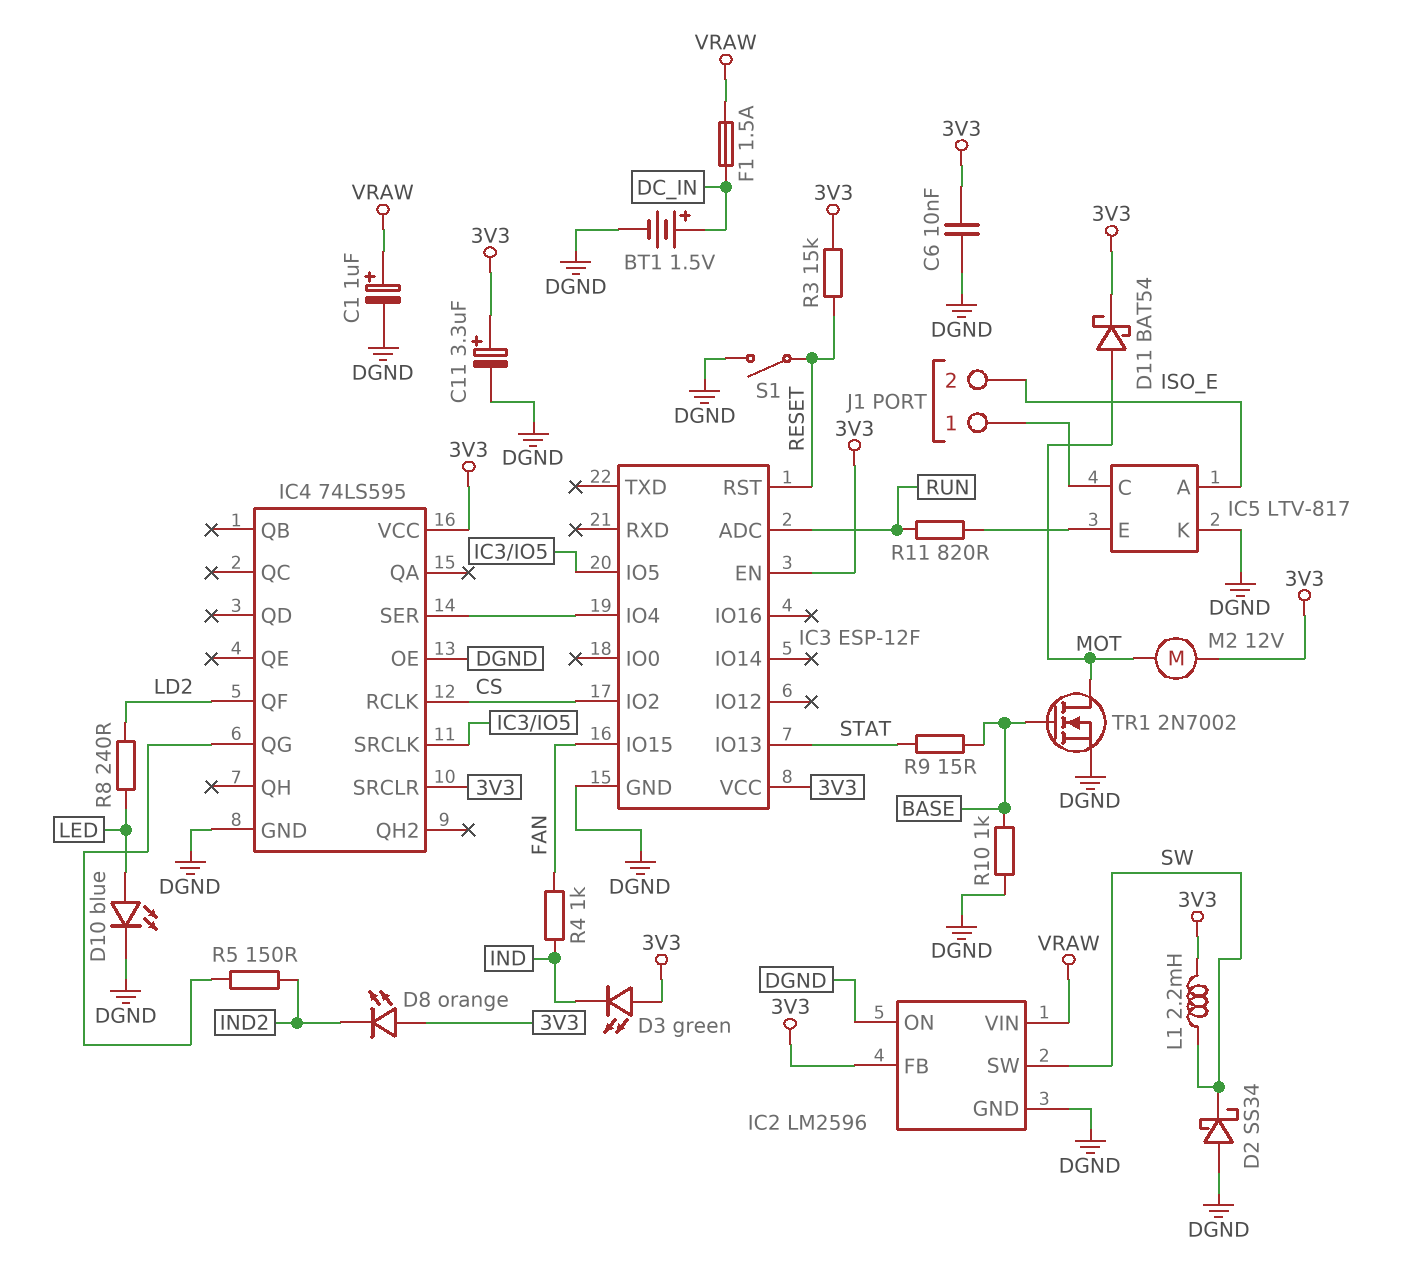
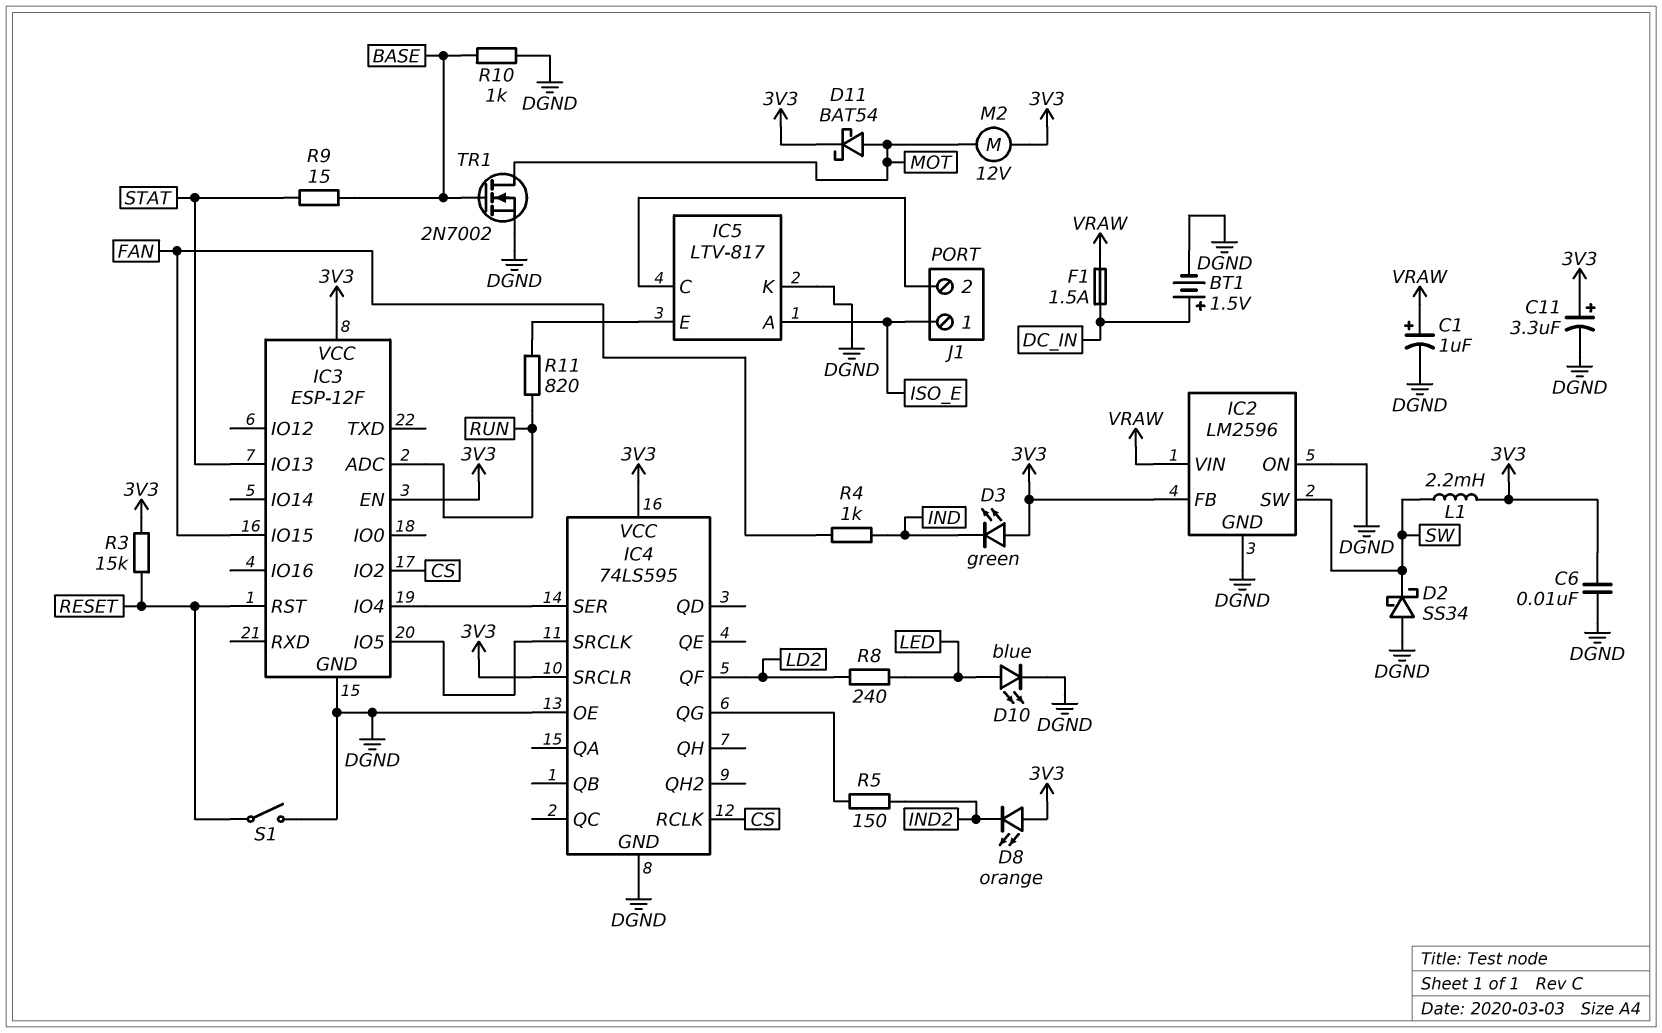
J1 pin 1: IC5/C -> ISO_E
J1 pin 2: ISO_E -> IC5/C

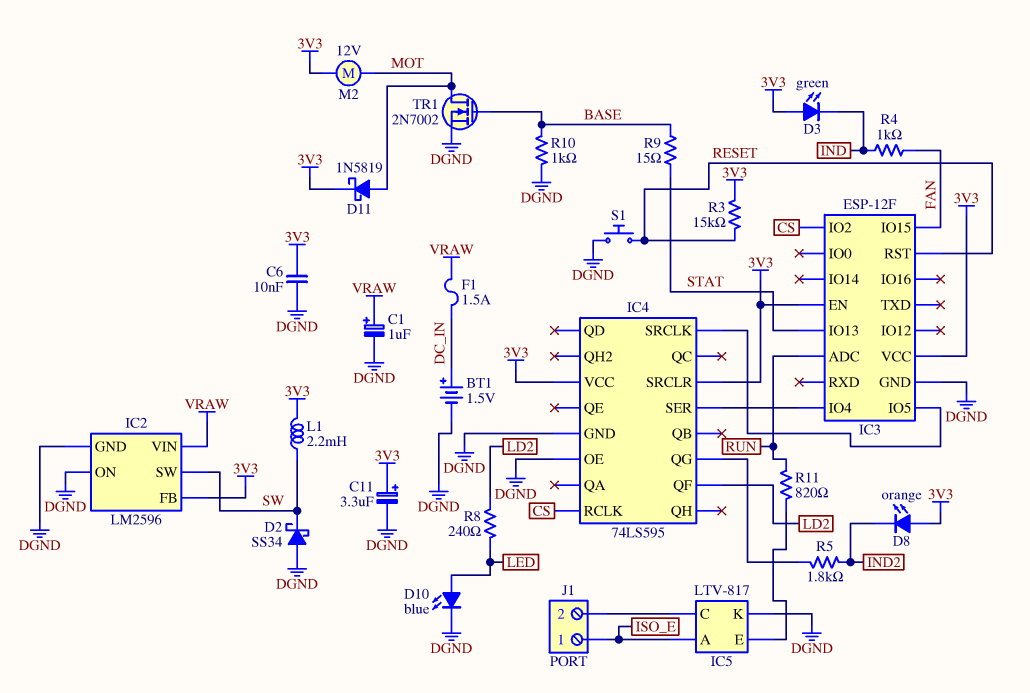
D11: schottky BAT54 (A MOT, K 3V3) -> schottky 1N5819 (A MOT, K 3V3)
R5: 150 (IC4/QG, IND2) -> 1.8k (IC4/QG, IND2)
S1: switch (DGND, RESET) -> button (DGND, RESET)

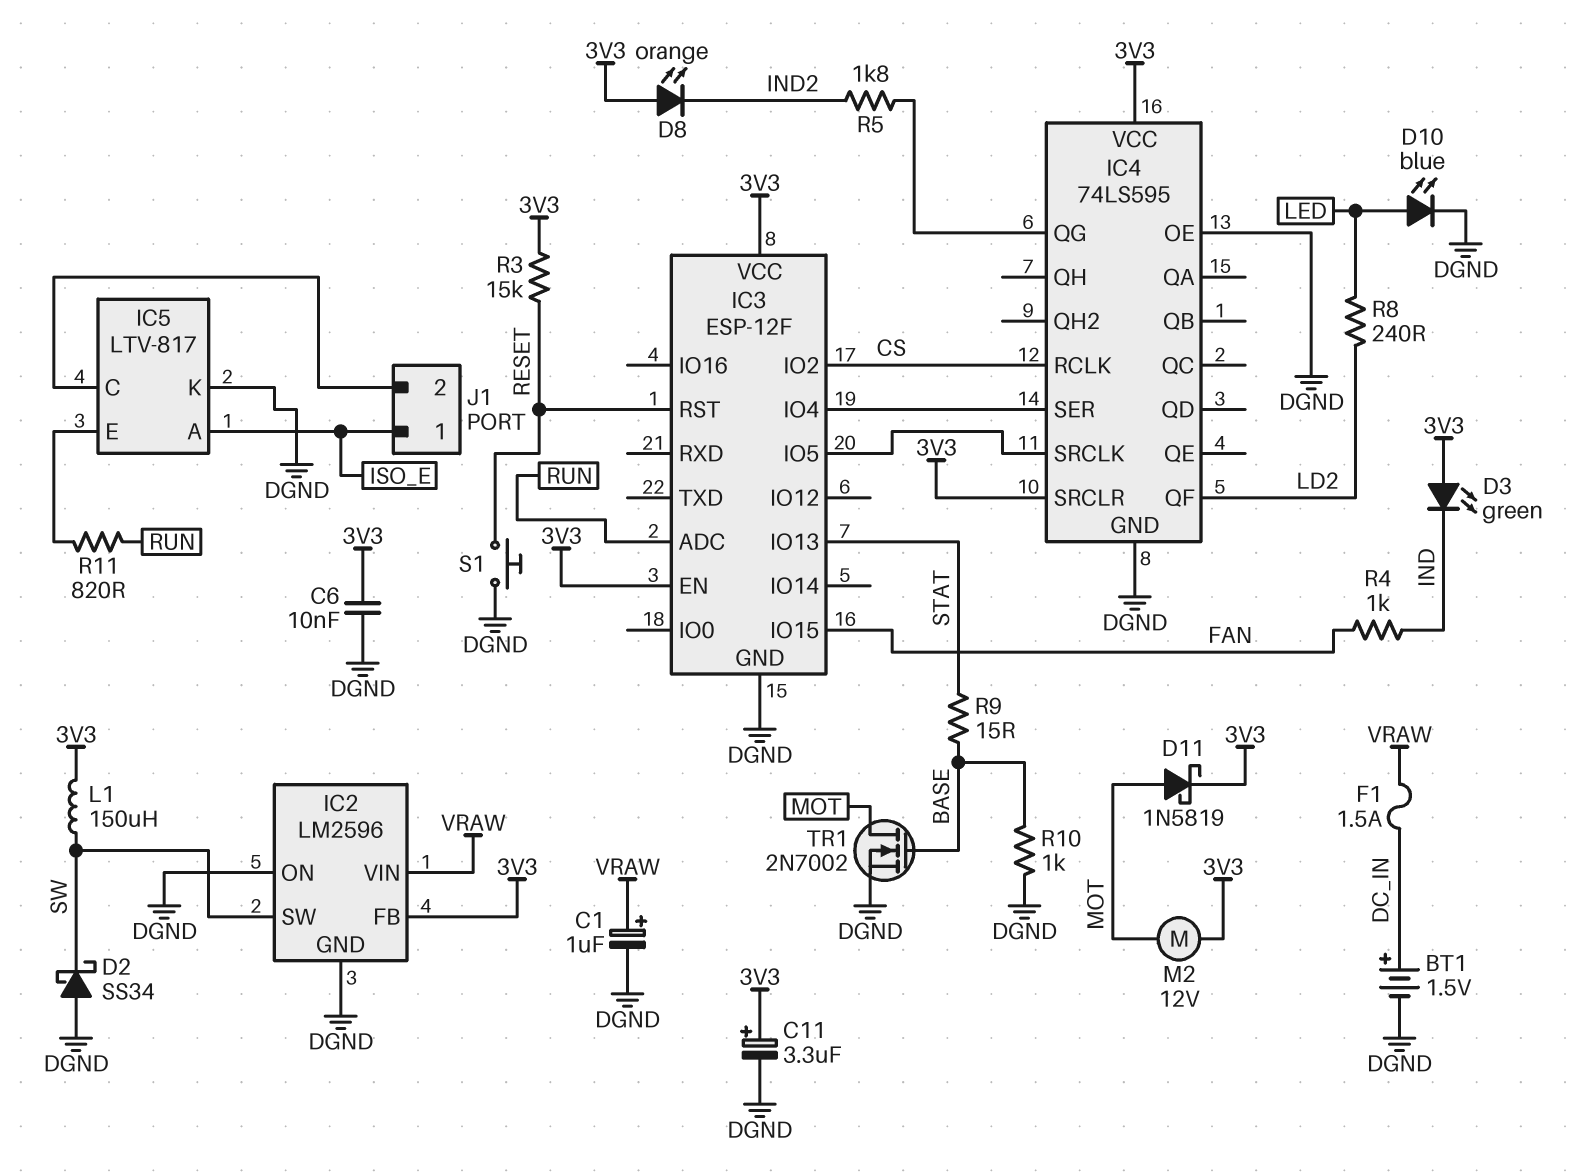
L1: 2.2mH (3V3, SW) -> 150uH (3V3, SW)

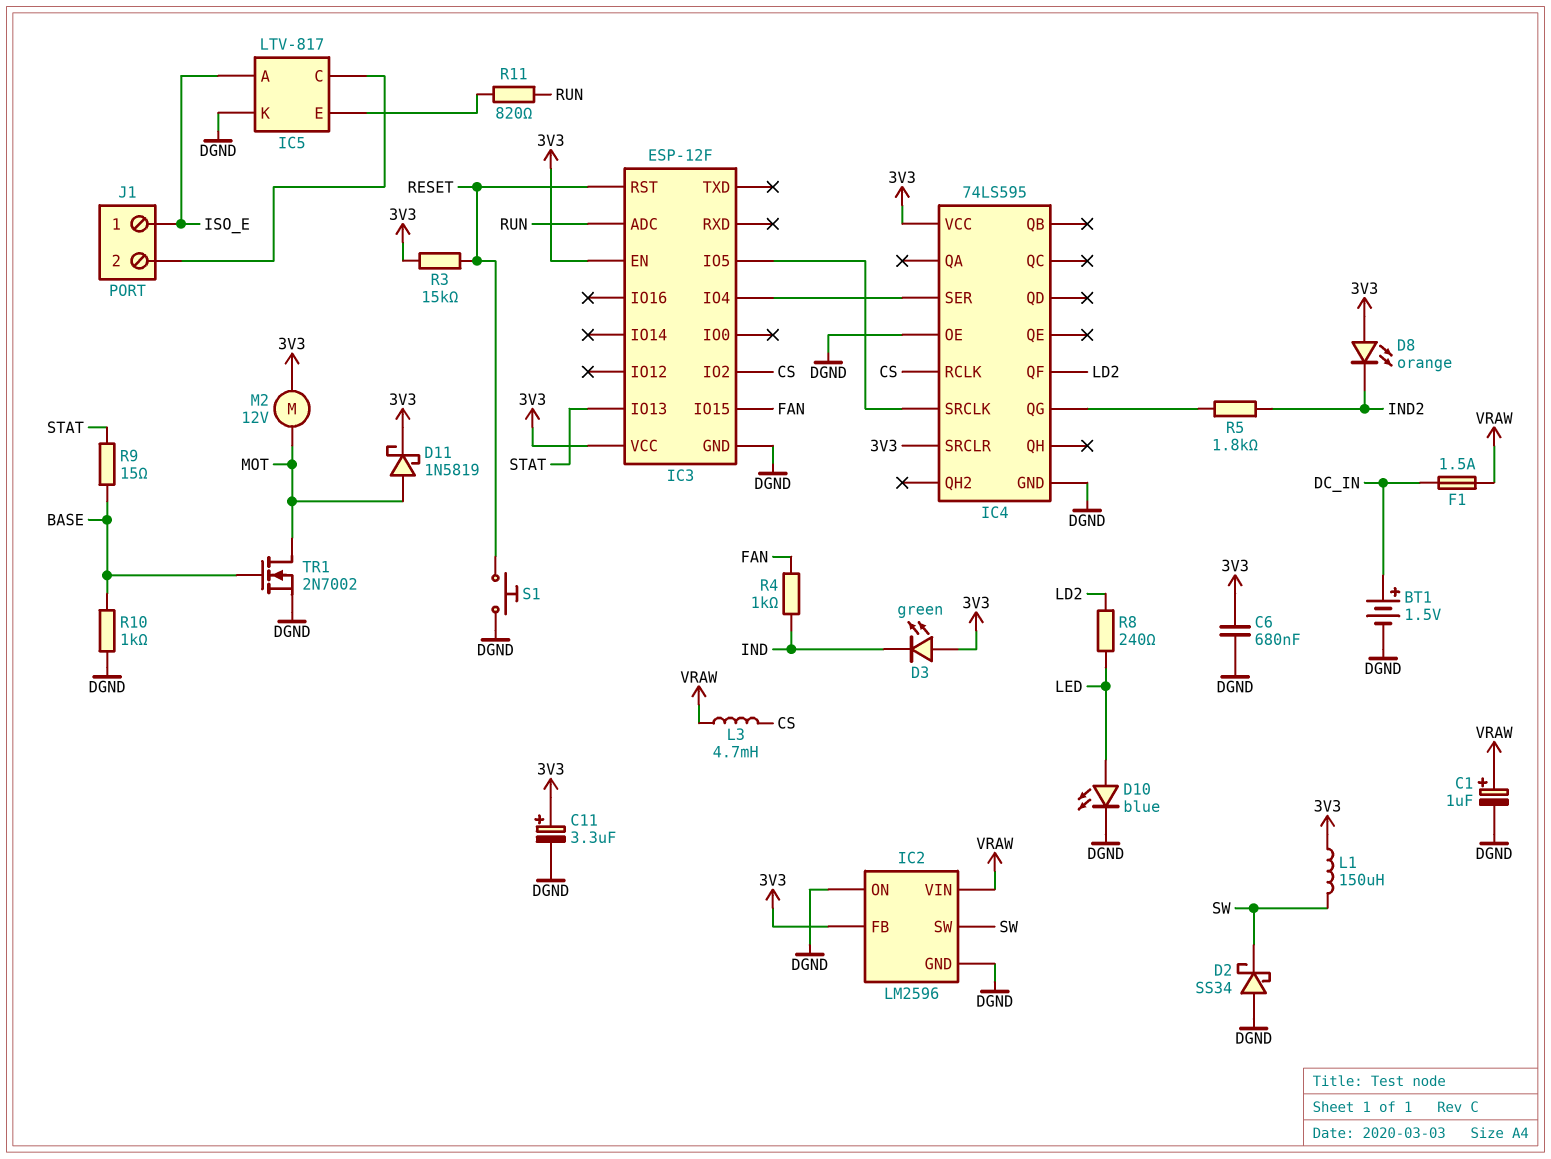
C6: 10nF (3V3, DGND) -> 680nF (3V3, DGND)
L3: none -> 4.7mH (CS, VRAW)

